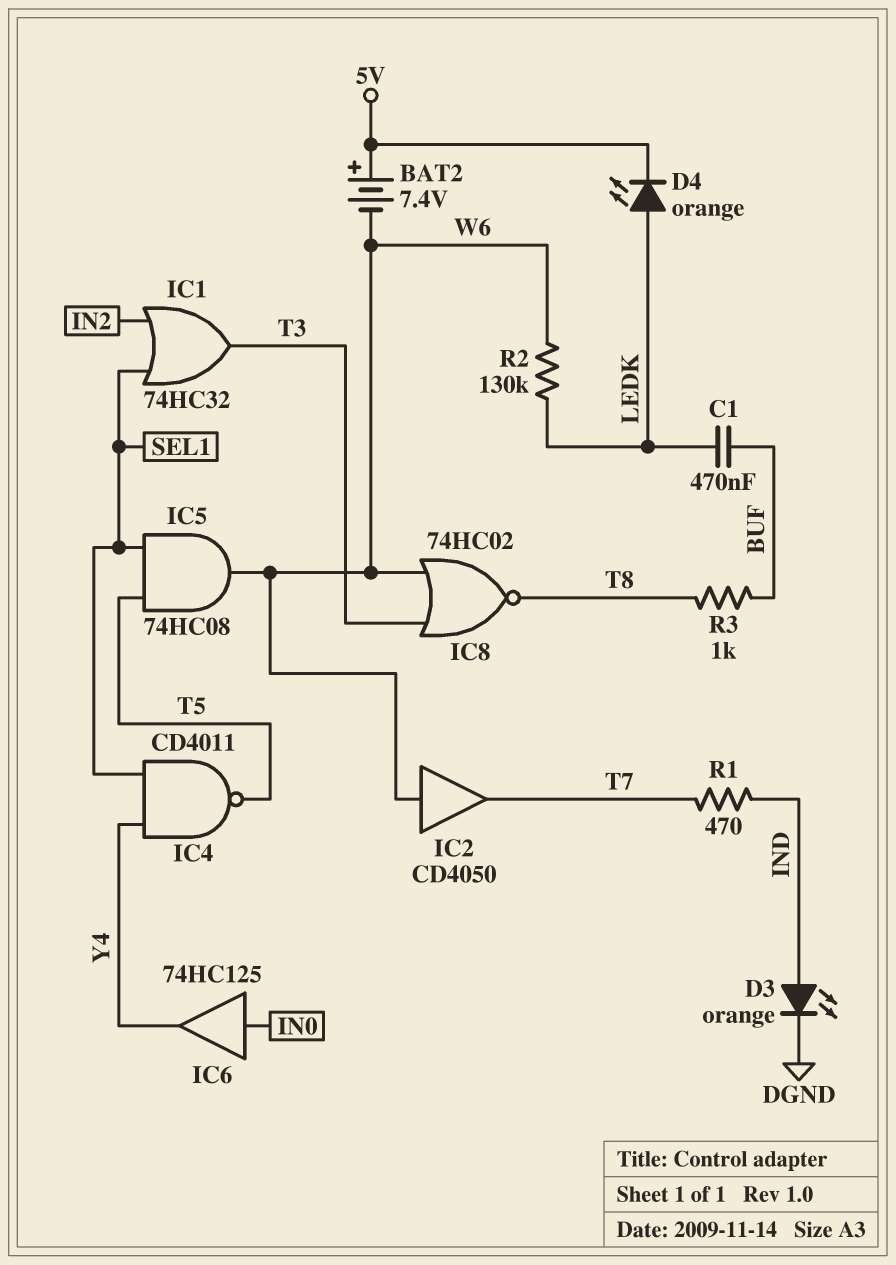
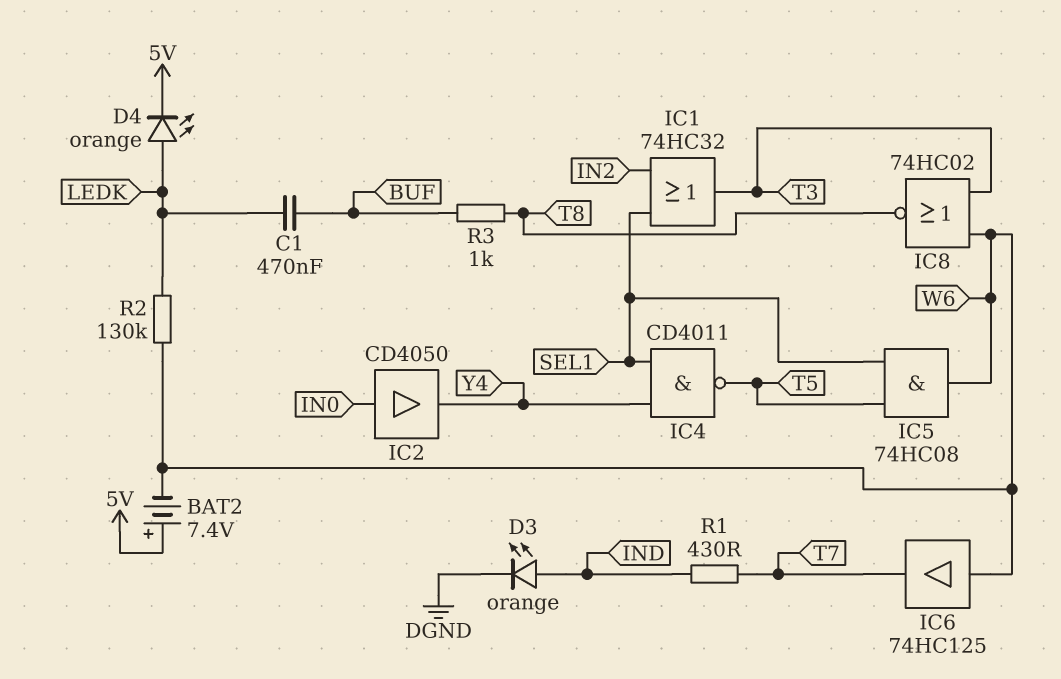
IC2: buffer CD4050 (in W6, out T7) -> buffer CD4050 (in IN0, out Y4)
IC6: buffer 74HC125 (in IN0, out Y4) -> buffer 74HC125 (in W6, out T7)
R1: 470 (IND, T7) -> 430 (IND, T7)

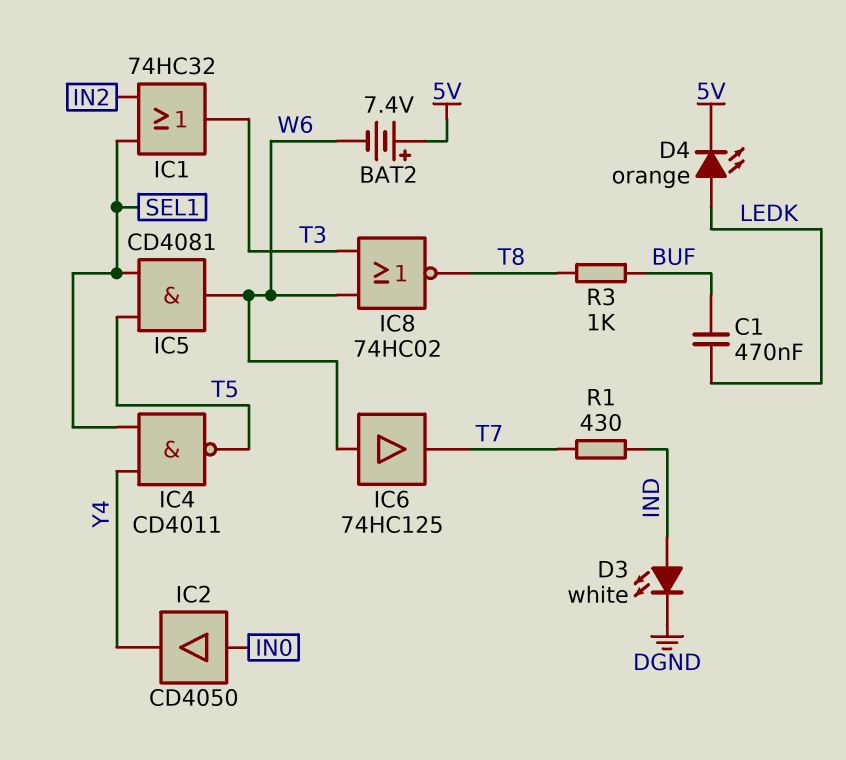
D3: LED orange (A IND, K DGND) -> LED white (A IND, K DGND)
IC5: AND 74HC08 (in SEL1, in T5, out W6) -> AND CD4081 (in SEL1, in T5, out W6)
R2: 130k (LEDK, W6) -> none

